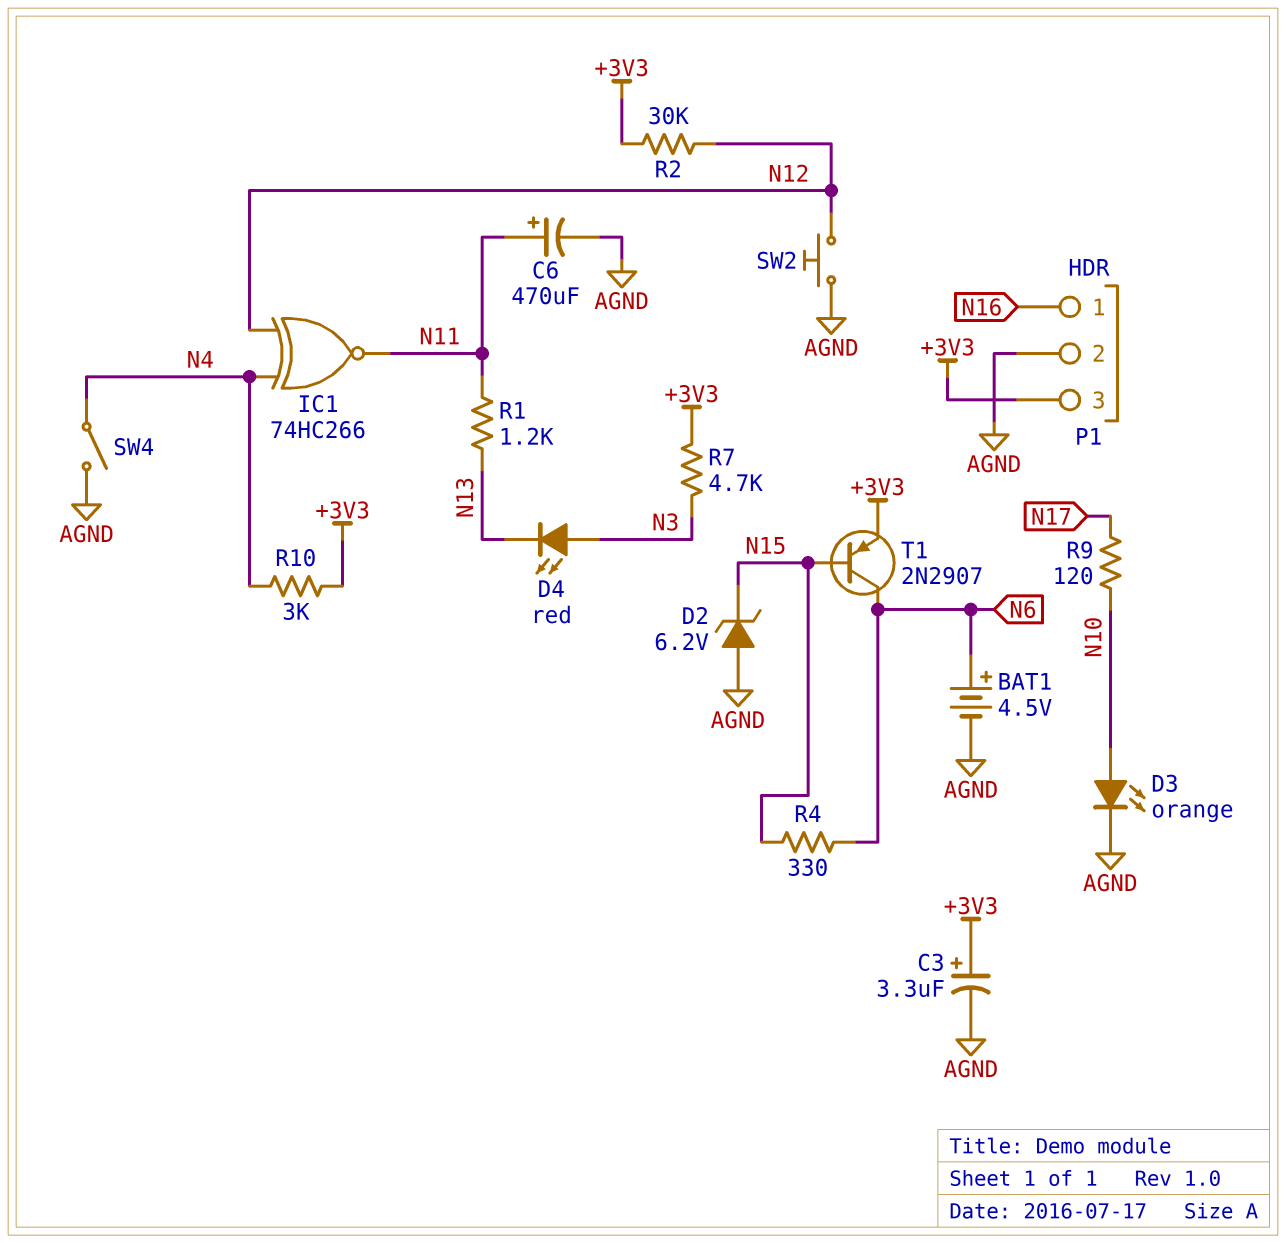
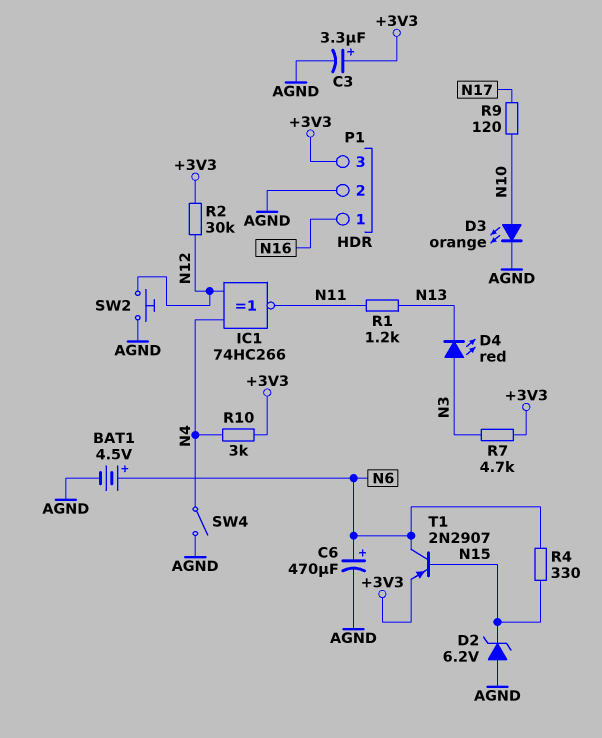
C6: 470uF (plus N11, minus AGND) -> 470uF (plus N6, minus AGND)

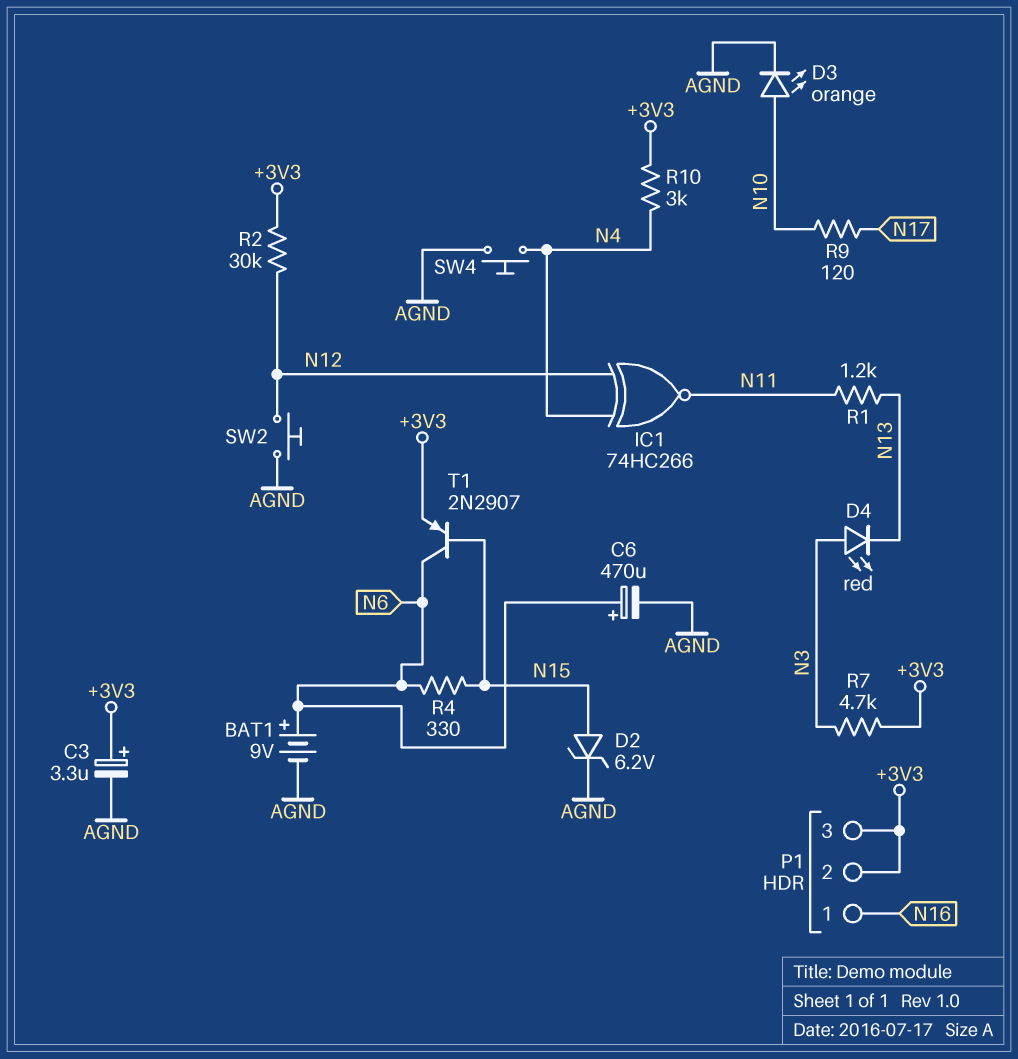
BAT1: 4.5V (plus N6, minus AGND) -> 9V (plus N6, minus AGND)
D2: zener 6.2V (A AGND, K N15) -> zener 6.2V (A N15, K AGND)
P1 pin 2: AGND -> +3V3
SW4: switch (AGND, N4) -> button (AGND, N4)

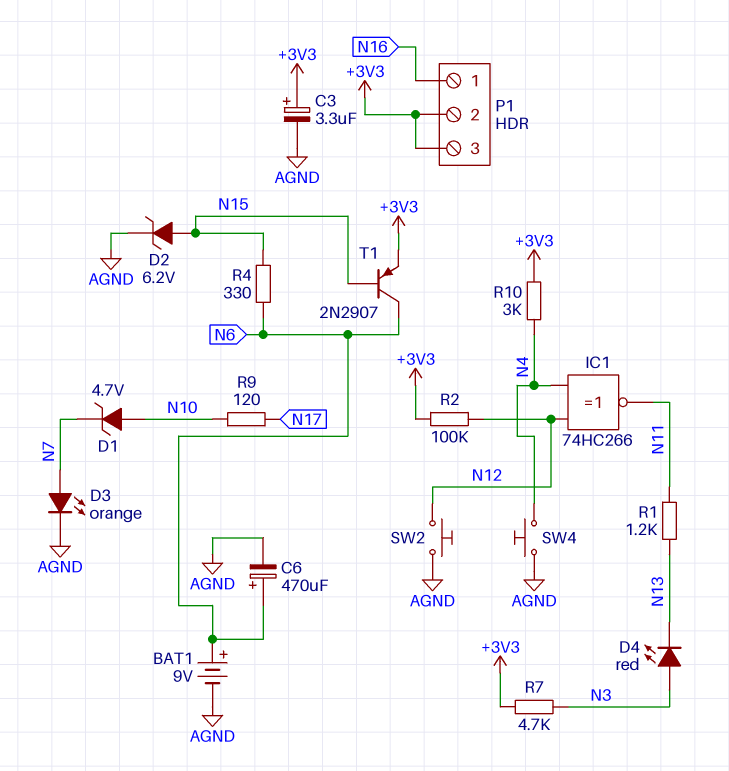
D1: none -> zener 4.7V (A N10, K N7)
D3: LED orange (A N10, K AGND) -> LED orange (A N7, K AGND)
R2: 30k (+3V3, N12) -> 100k (+3V3, N12)

